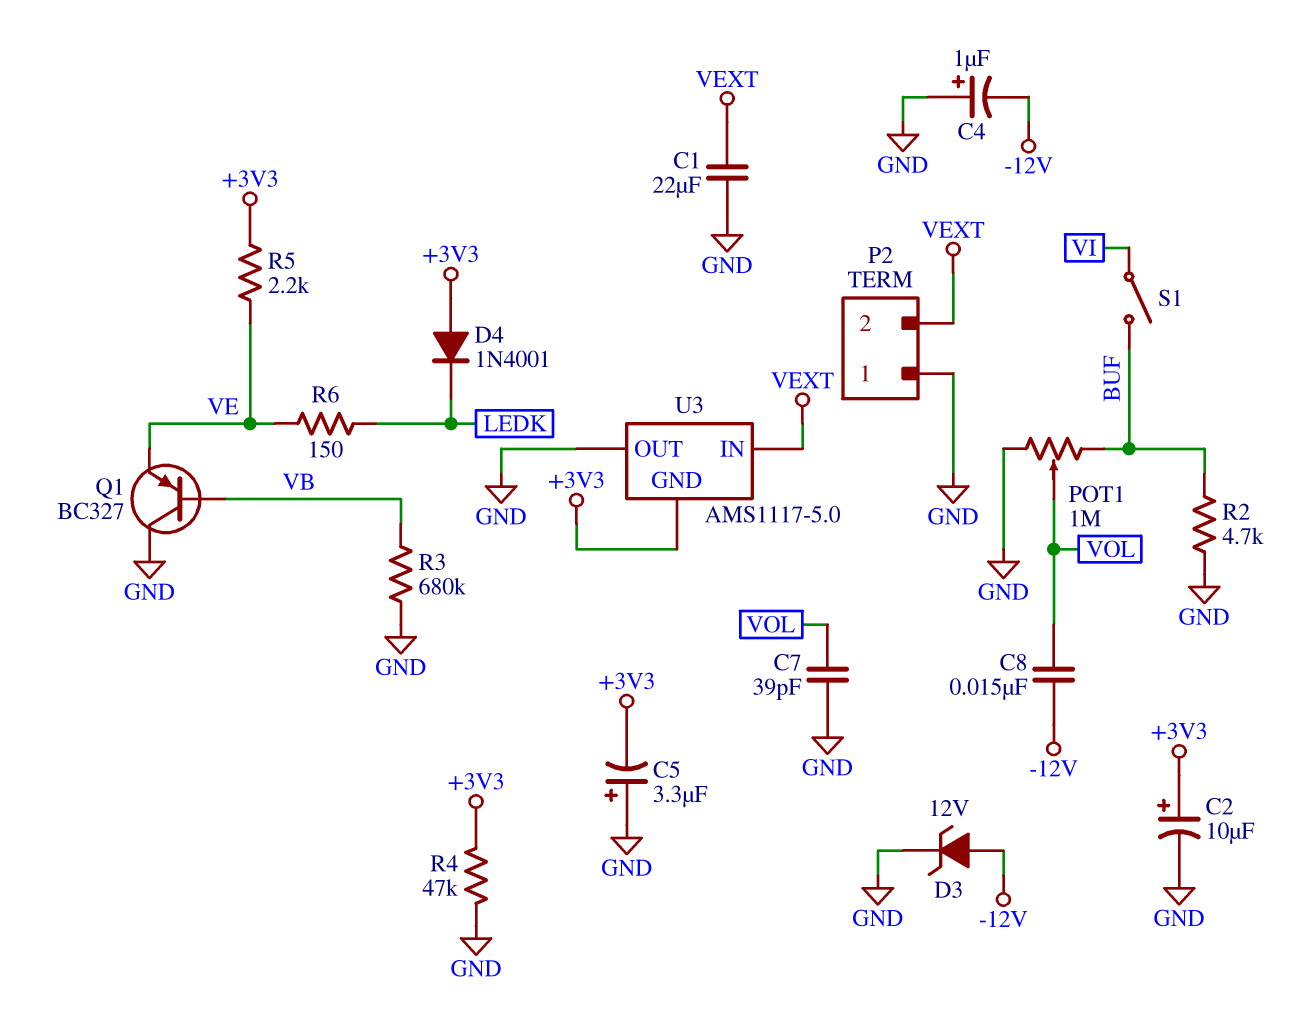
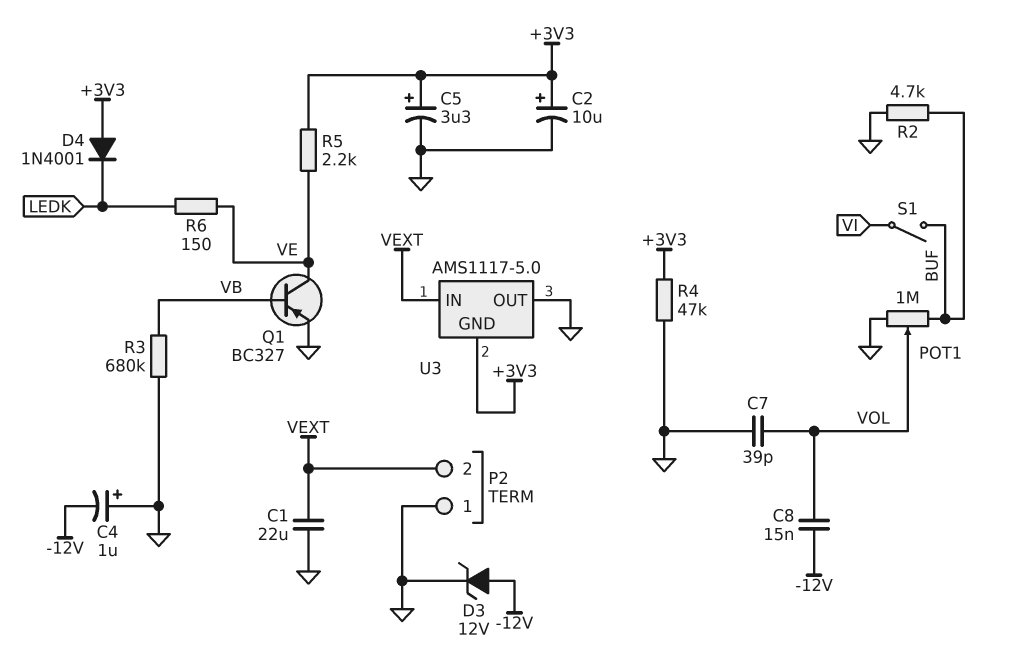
C5: 3.3uF (plus GND, minus +3V3) -> 3.3uF (plus +3V3, minus GND)
Q1: PNP BC327 (B VB, C GND, E VE) -> PNP BC327 (B VB, C VE, E GND)

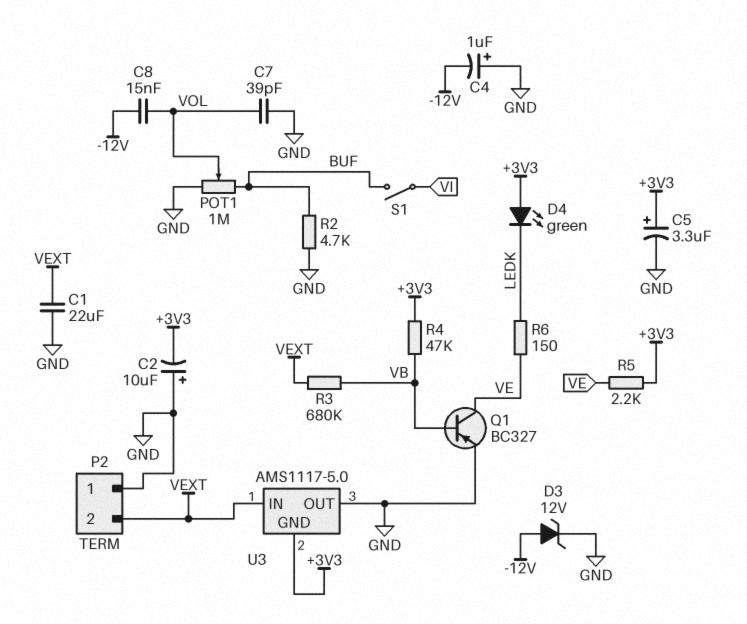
C2: 10uF (plus +3V3, minus GND) -> 10uF (plus GND, minus +3V3)
D4: diode 1N4001 (A +3V3, K LEDK) -> LED green (A +3V3, K LEDK)
R3: 680k (GND, VB) -> 680k (VB, VEXT)
R4: 47k (+3V3, GND) -> 47k (+3V3, VB)

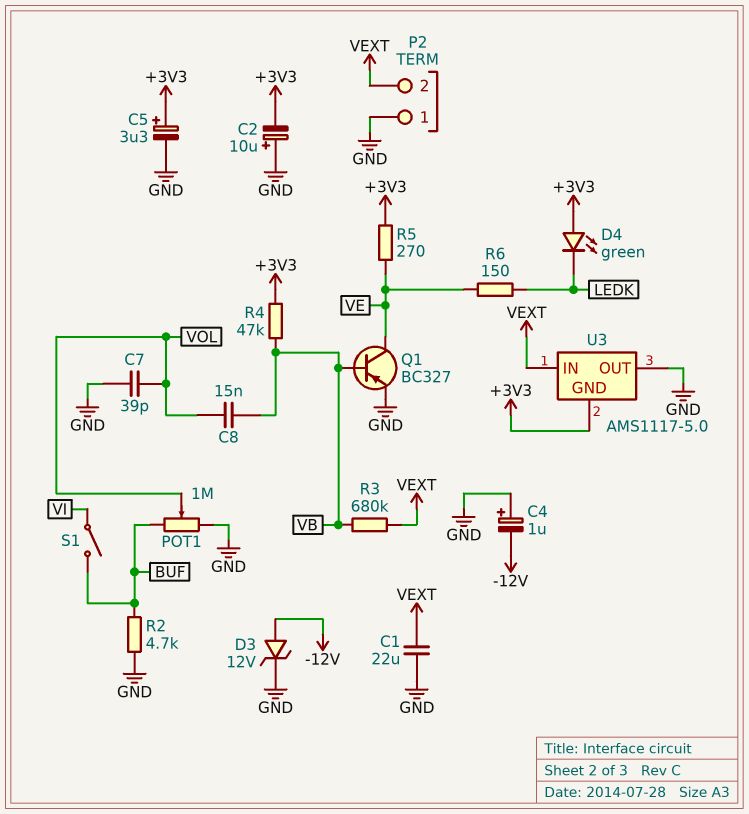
C8: 15nF (-12V, VOL) -> 15nF (VB, VOL)
R5: 2.2k (+3V3, VE) -> 270 (+3V3, VE)

